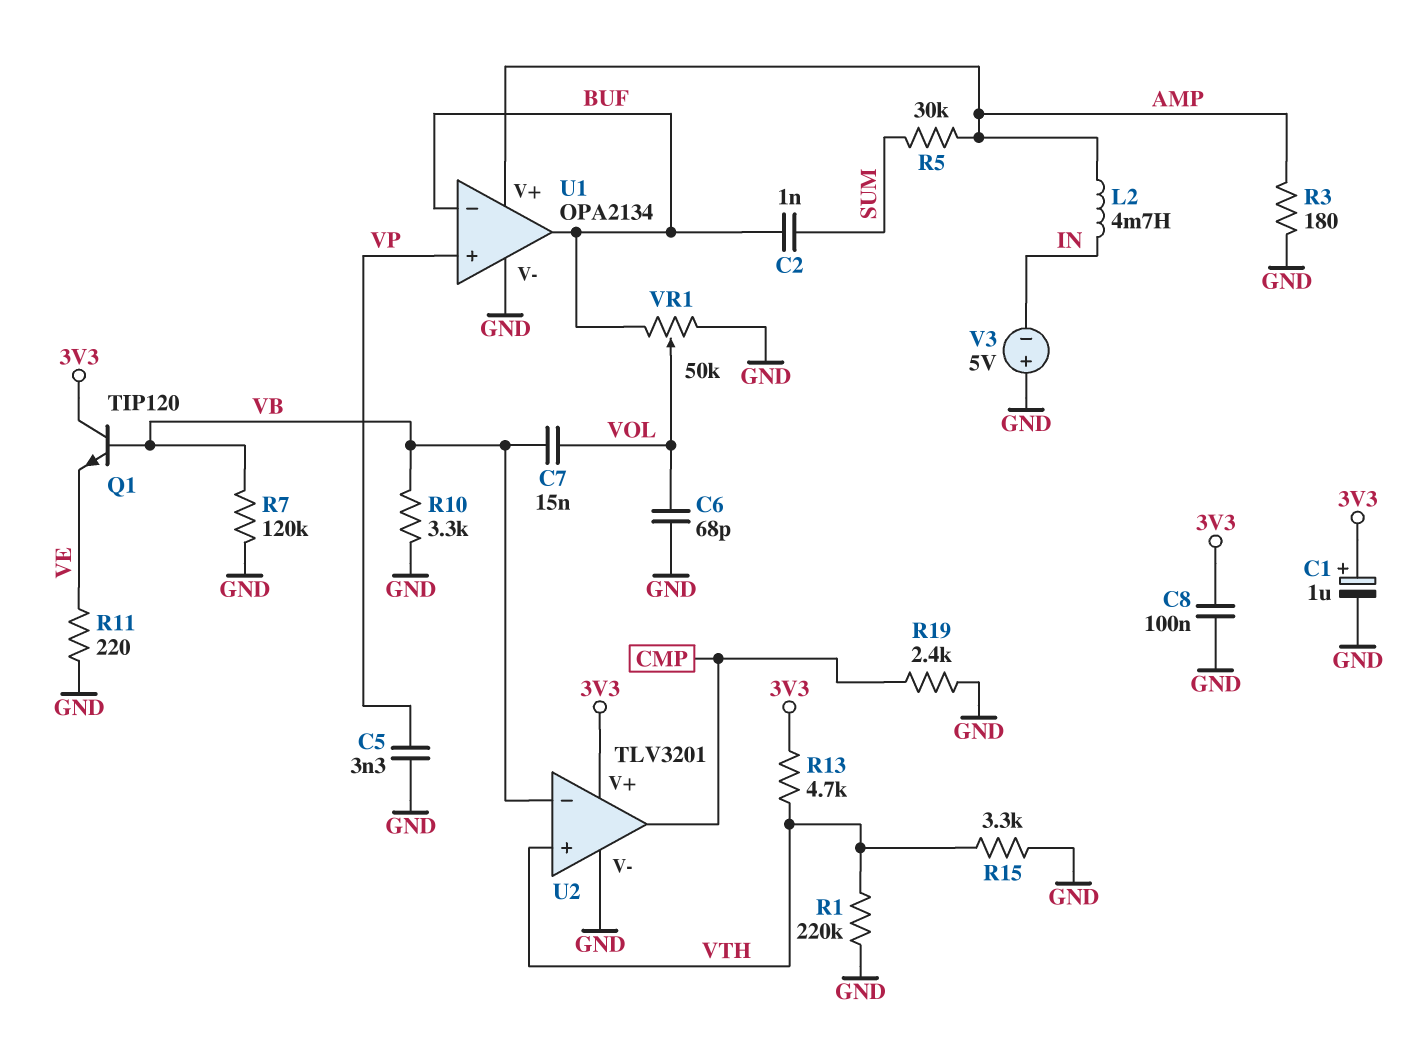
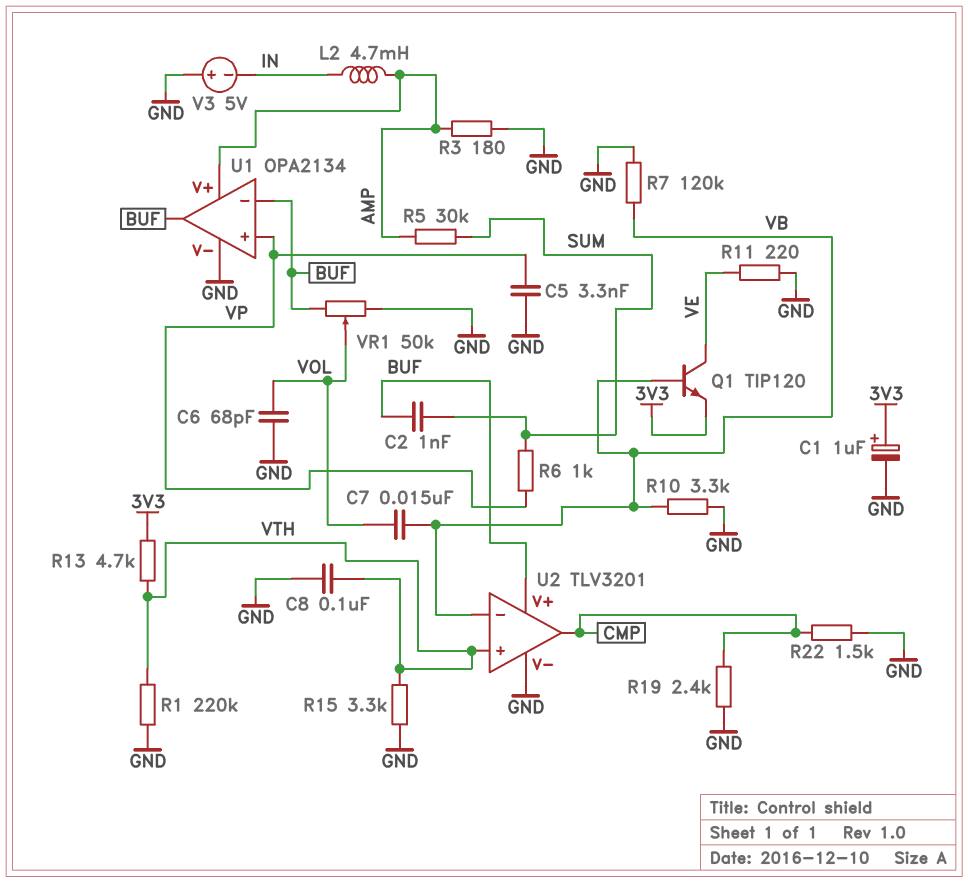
C8: 100nF (3V3, GND) -> 100nF (GND, VTH)
Q1: NPN TIP120 (B VB, C 3V3, E VE) -> NPN TIP120 (B VB, C VE, E 3V3)
R6: none -> 1k (SUM, VP)
R22: none -> 1.5k (CMP, GND)
U2 pin V+: 3V3 -> BUF

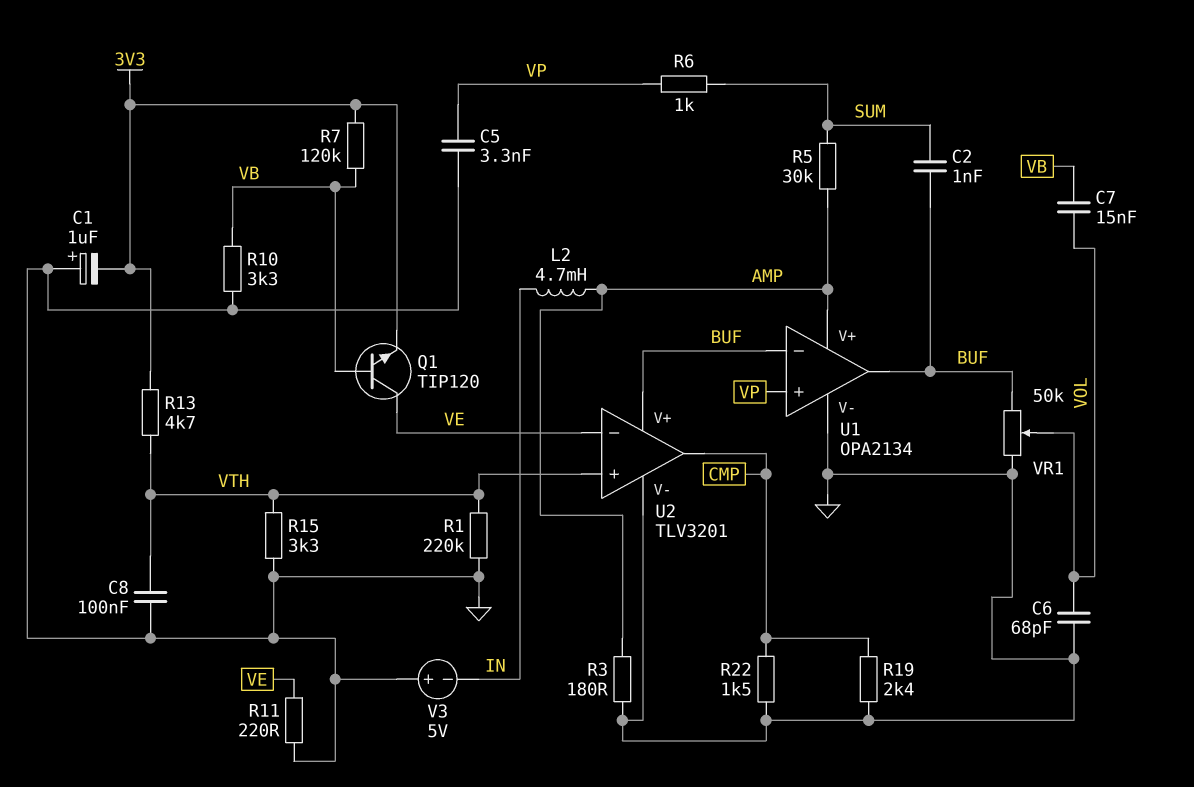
C1: 1uF (plus 3V3, minus GND) -> 1uF (plus GND, minus 3V3)
R7: 120k (GND, VB) -> 120k (3V3, VB)
U2 pin in-: VB -> VE

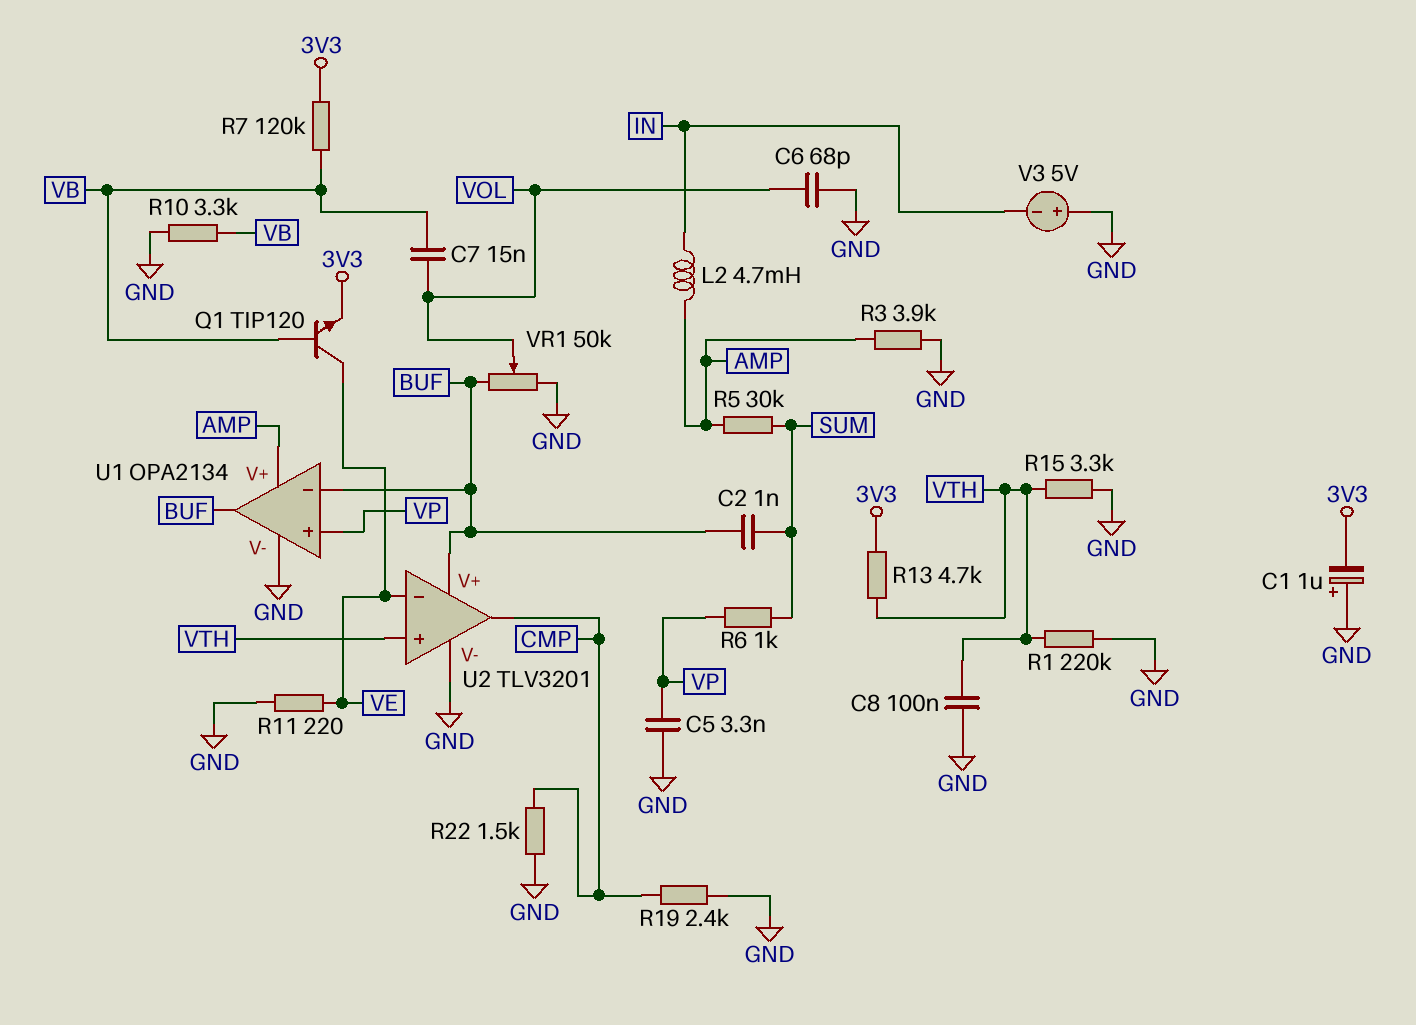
R3: 180 (AMP, GND) -> 3.9k (AMP, GND)

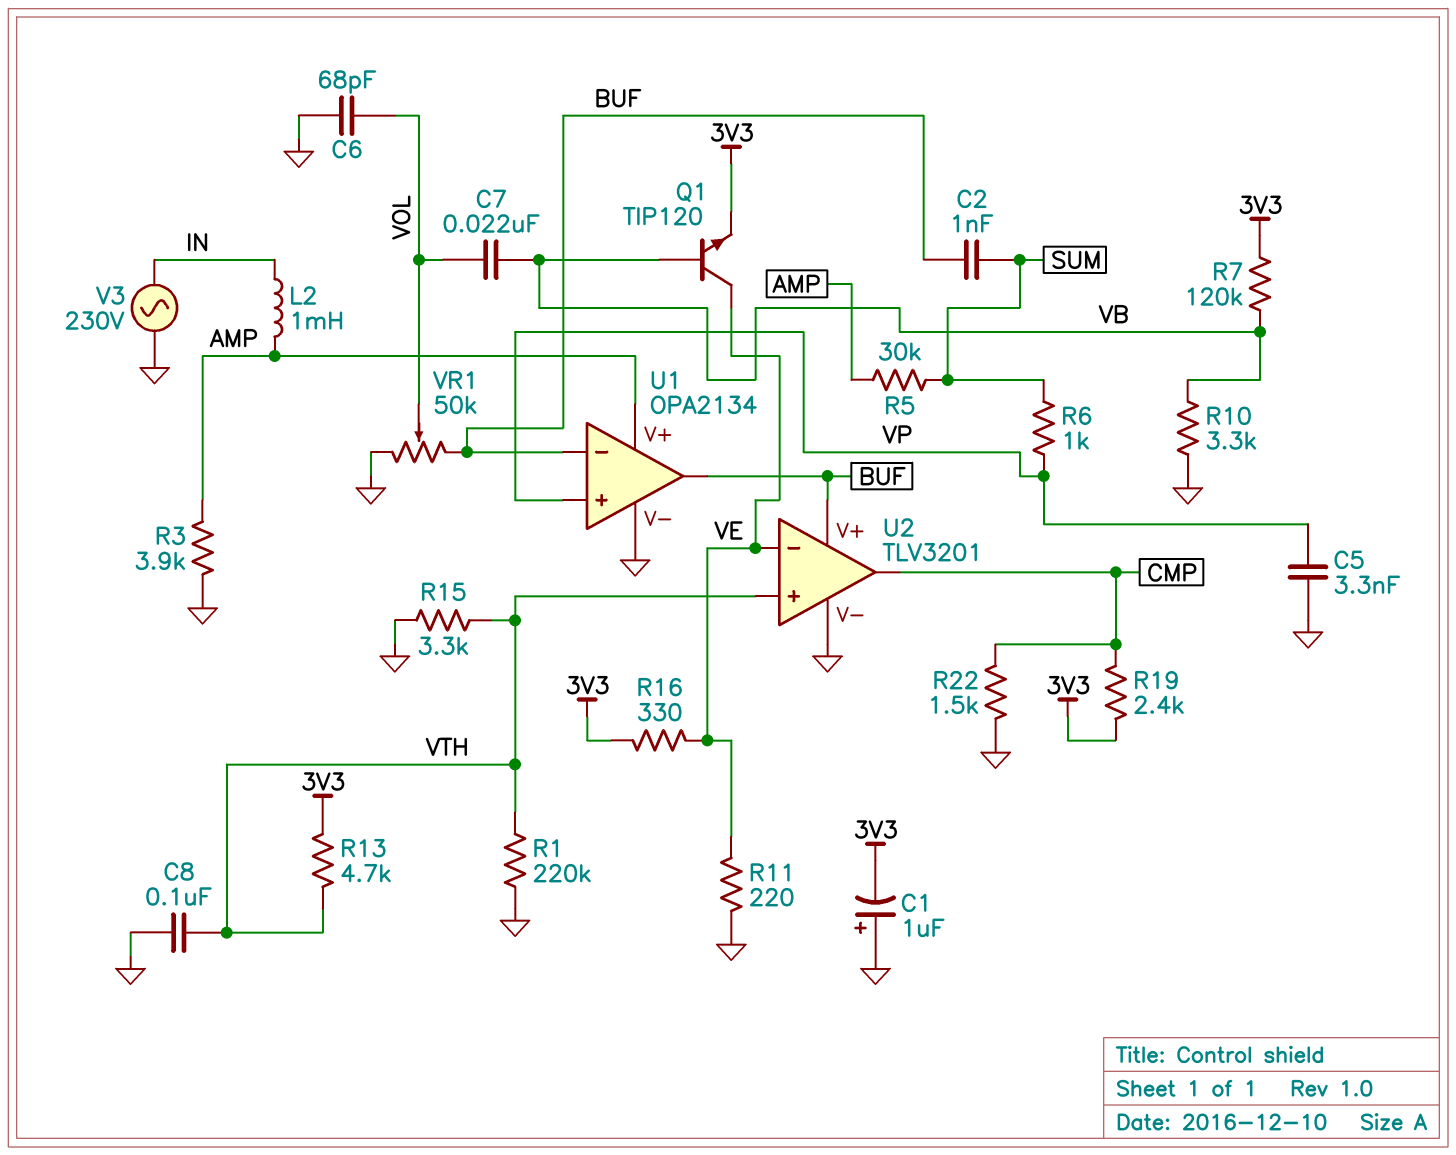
C7: 15nF (VB, VOL) -> 22nF (VB, VOL)
L2: 4.7mH (AMP, IN) -> 1mH (AMP, IN)
R16: none -> 330 (3V3, VE)
R19: 2.4k (CMP, GND) -> 2.4k (3V3, CMP)
V3: 5V (plus GND, minus IN) -> AC 230V (GND, IN)

